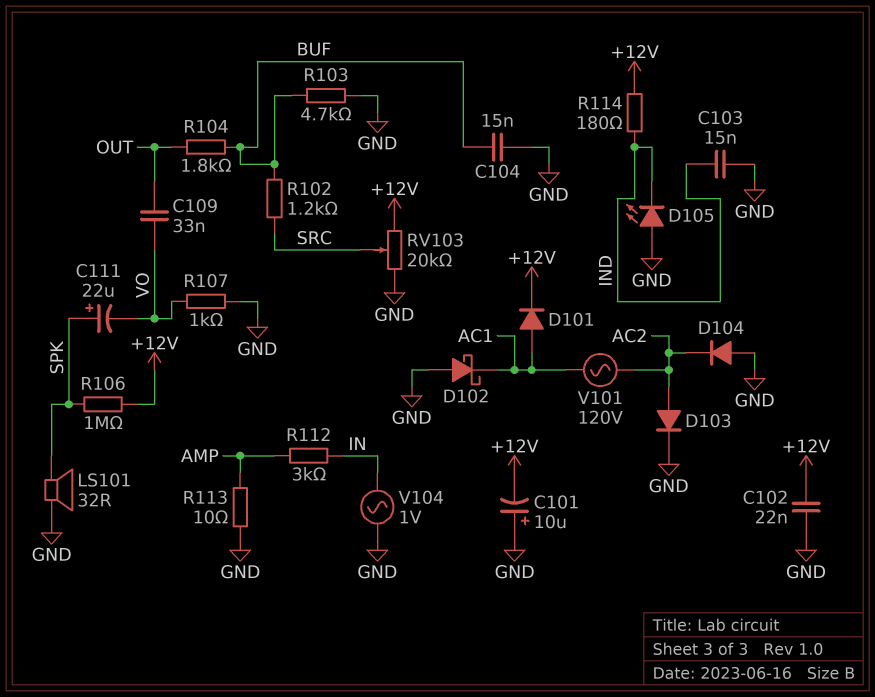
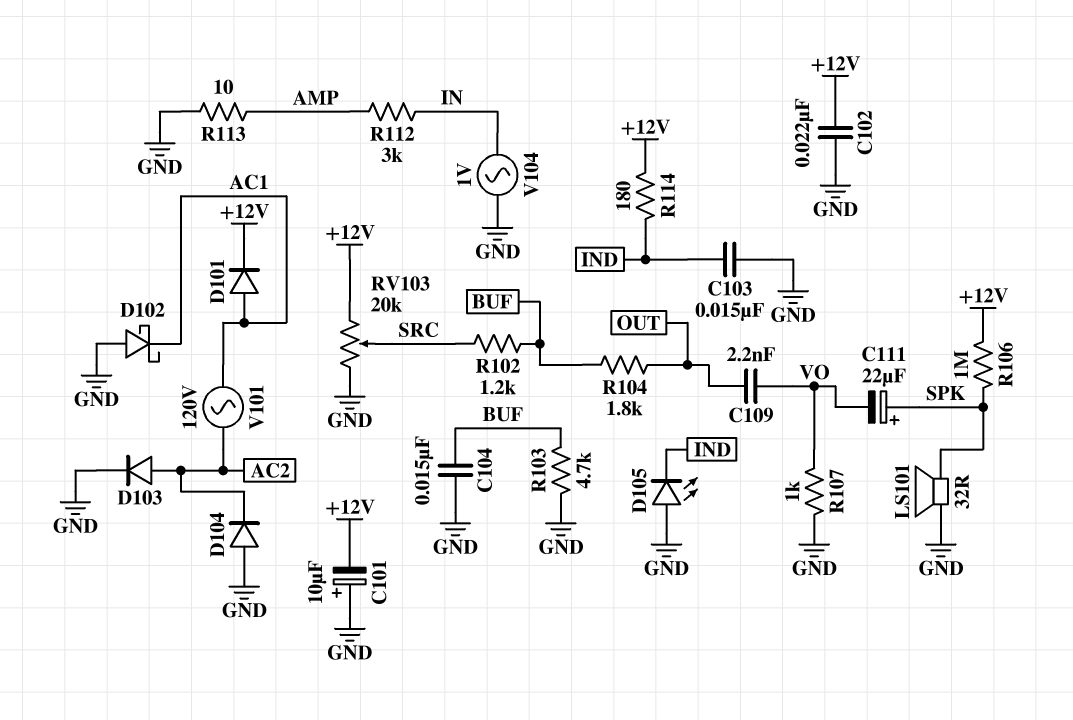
C109: 33nF (OUT, VO) -> 2.2nF (OUT, VO)

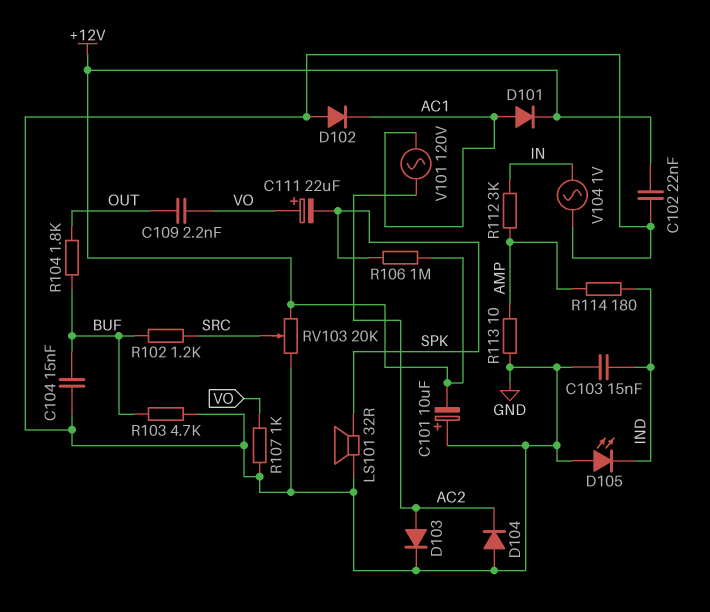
C111: 22uF (plus SPK, minus VO) -> 22uF (plus VO, minus SPK)
D102: schottky (A GND, K AC1) -> diode (A GND, K AC1)
R114: 180 (+12V, IND) -> 180 (AMP, IND)

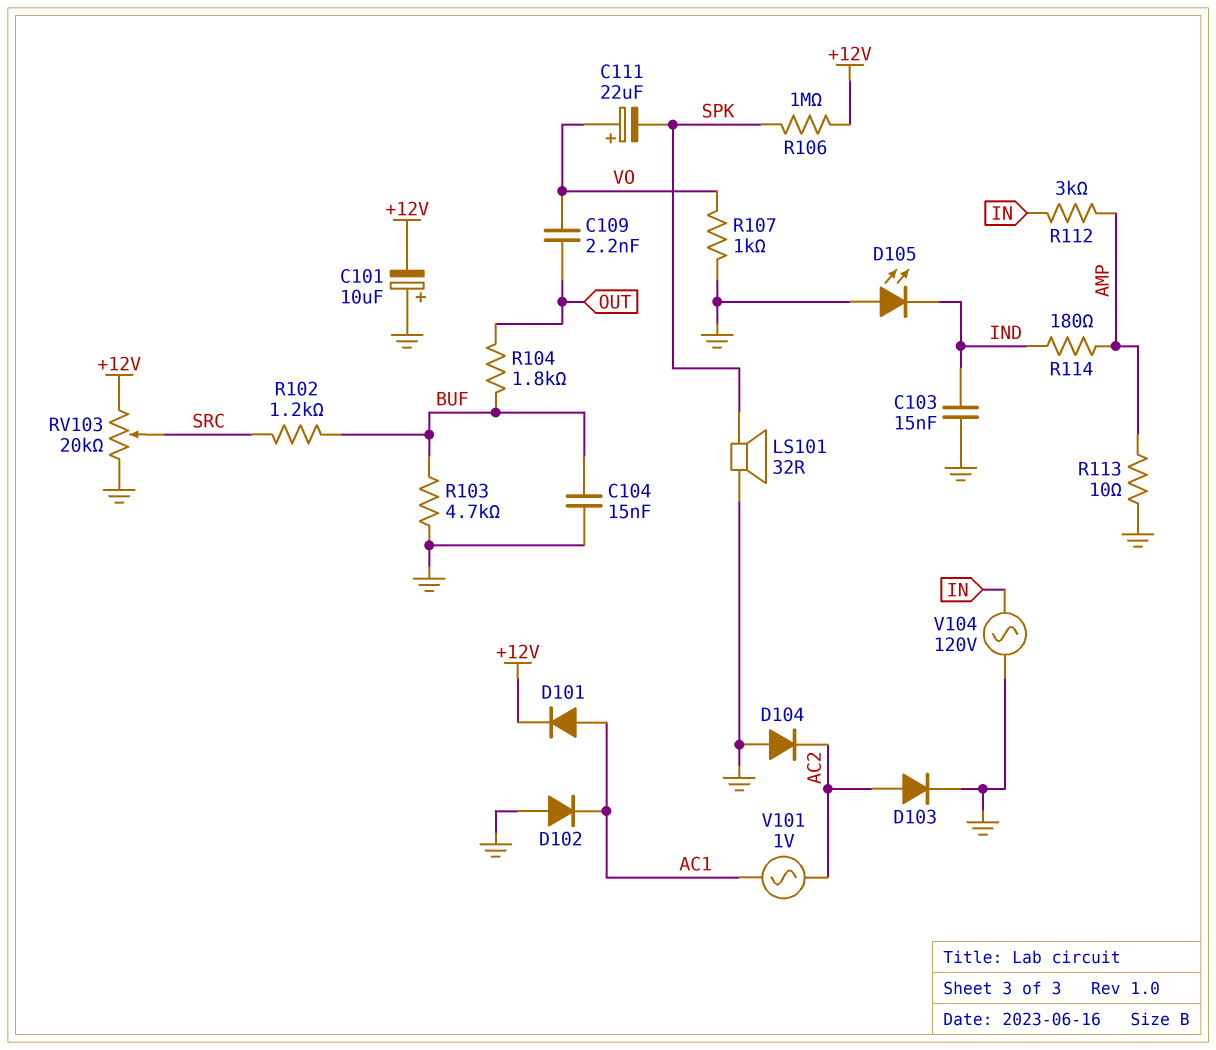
C102: 22nF (+12V, GND) -> none
V101: AC 120V (AC1, AC2) -> AC 1V (AC1, AC2)
V104: AC 1V (GND, IN) -> AC 120V (GND, IN)

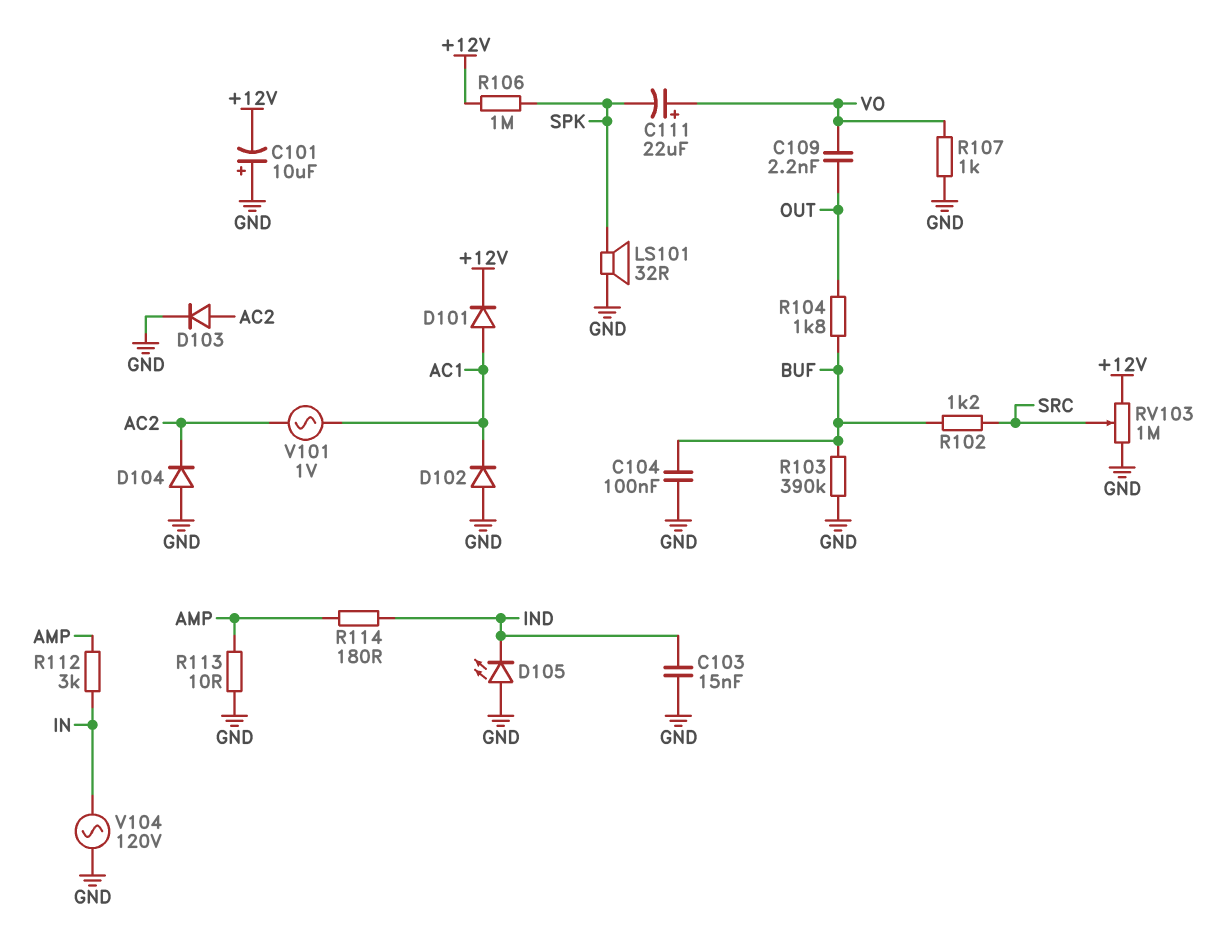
C104: 15nF (BUF, GND) -> 100nF (BUF, GND)
R103: 4.7k (BUF, GND) -> 390k (BUF, GND)
RV103: 20k (+12V, GND, wiper SRC) -> 1M (+12V, GND, wiper SRC)

